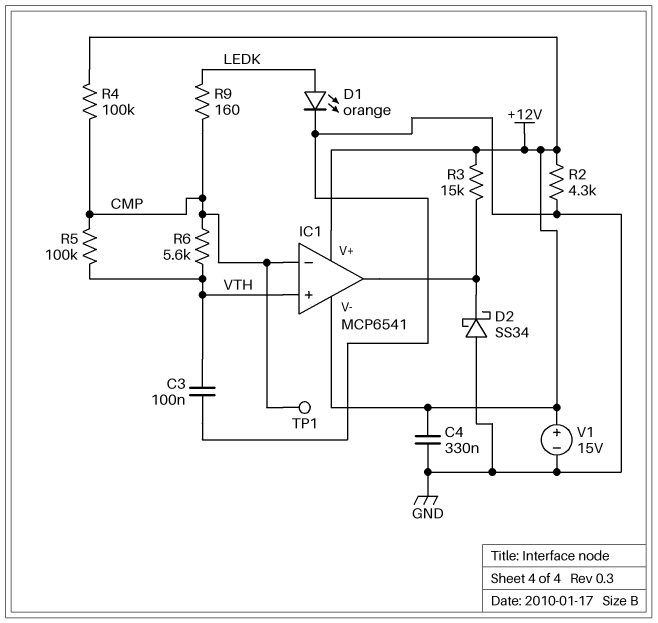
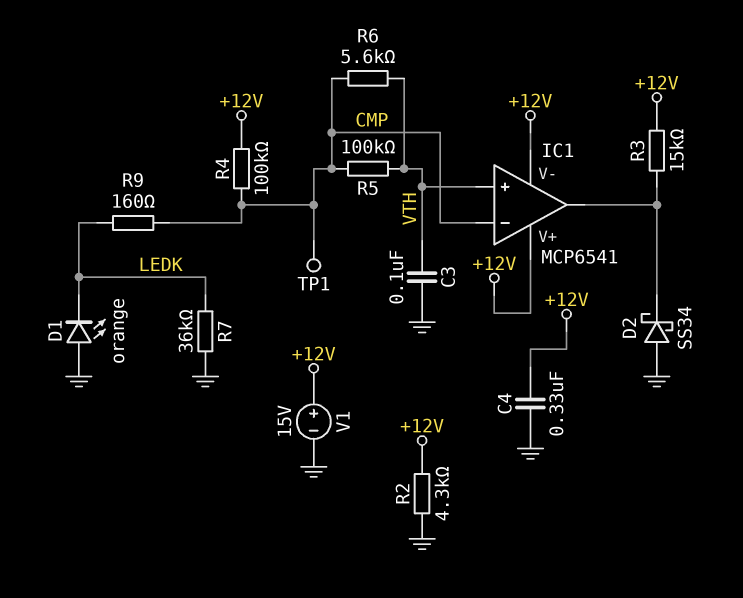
D1: LED orange (A LEDK, K GND) -> LED orange (A GND, K LEDK)
R7: none -> 36k (GND, LEDK)

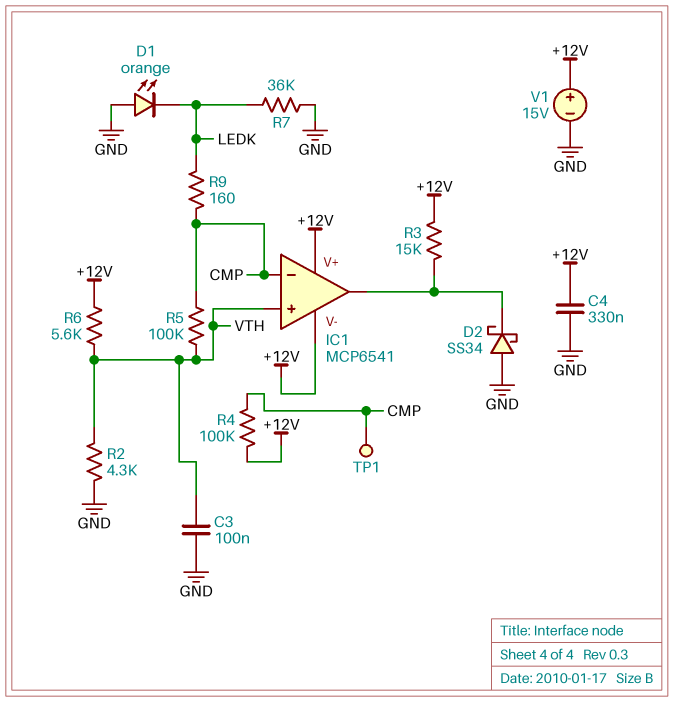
R2: 4.3k (+12V, GND) -> 4.3k (GND, VTH)
R6: 5.6k (CMP, VTH) -> 5.6k (+12V, VTH)

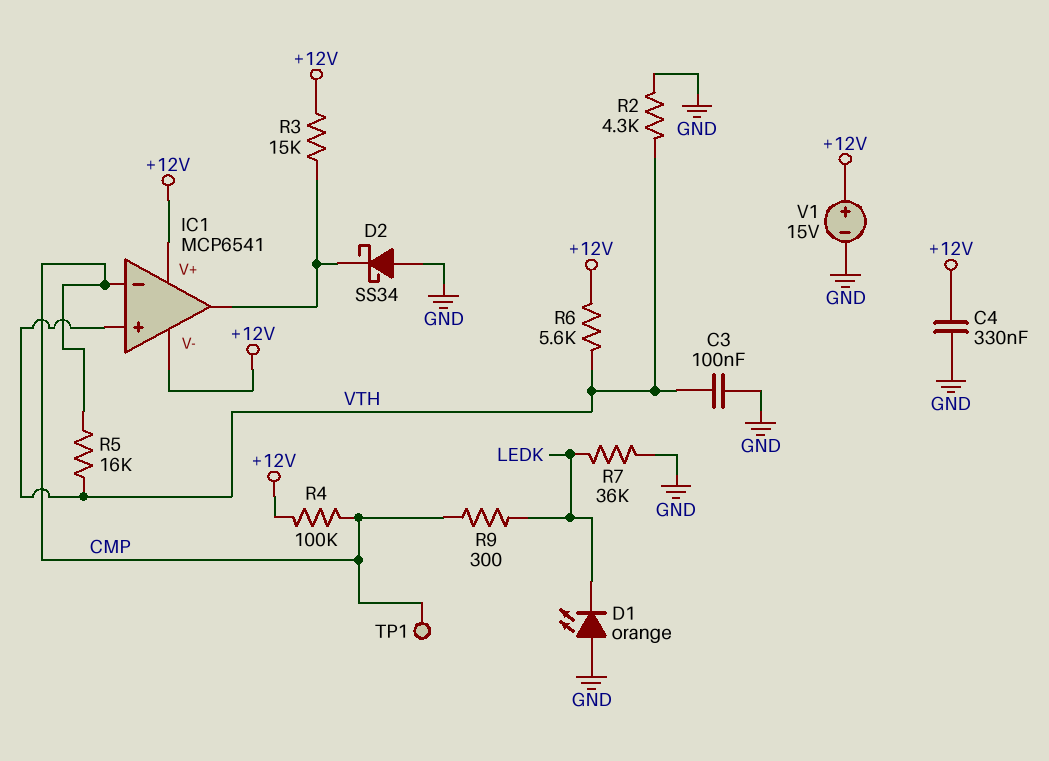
R5: 100k (CMP, VTH) -> 16k (CMP, VTH)
R9: 160 (CMP, LEDK) -> 300 (CMP, LEDK)

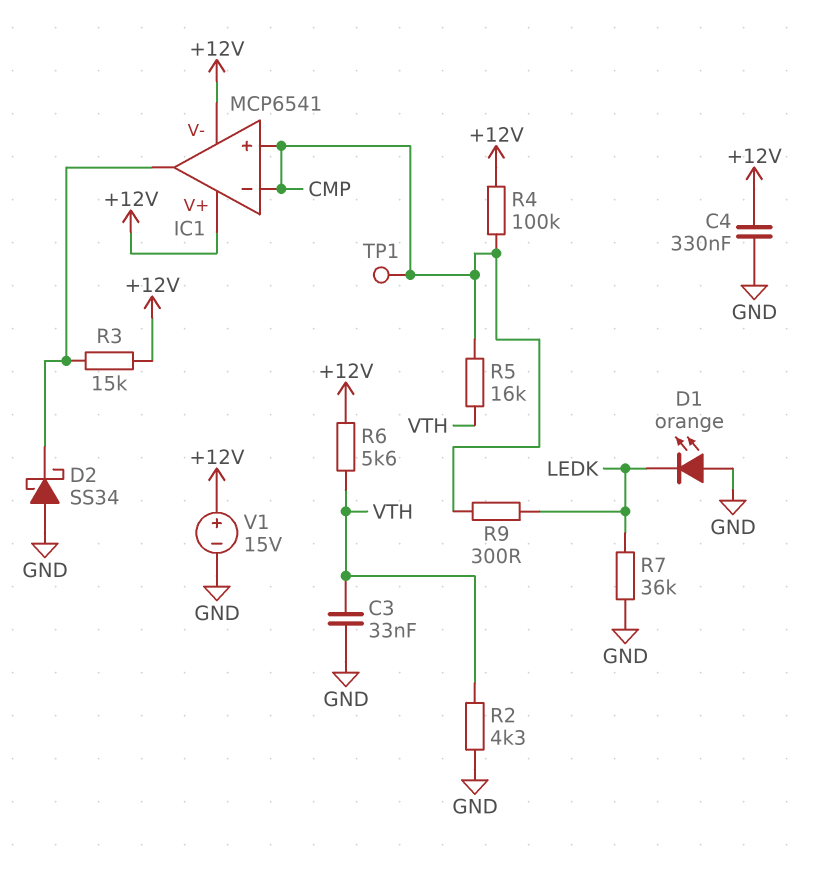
C3: 100nF (GND, VTH) -> 33nF (GND, VTH)
IC1 pin in+: VTH -> CMP

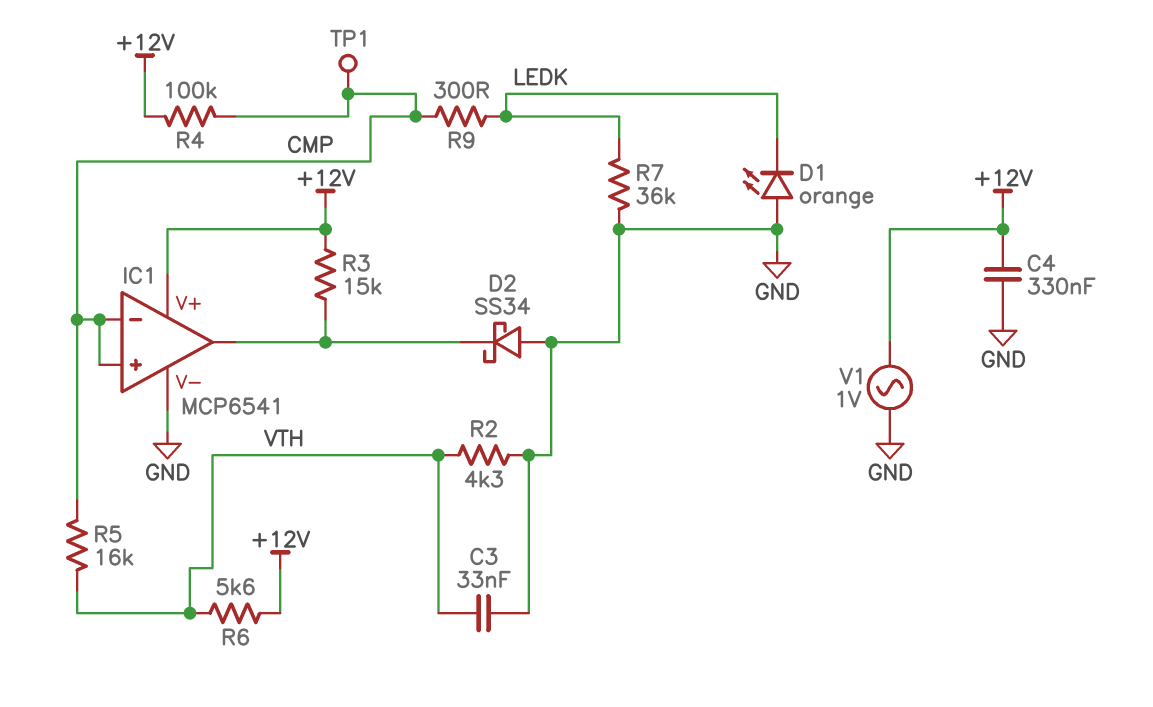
IC1 pin V-: +12V -> GND
V1: 15V (plus +12V, minus GND) -> AC 1V (+12V, GND)

